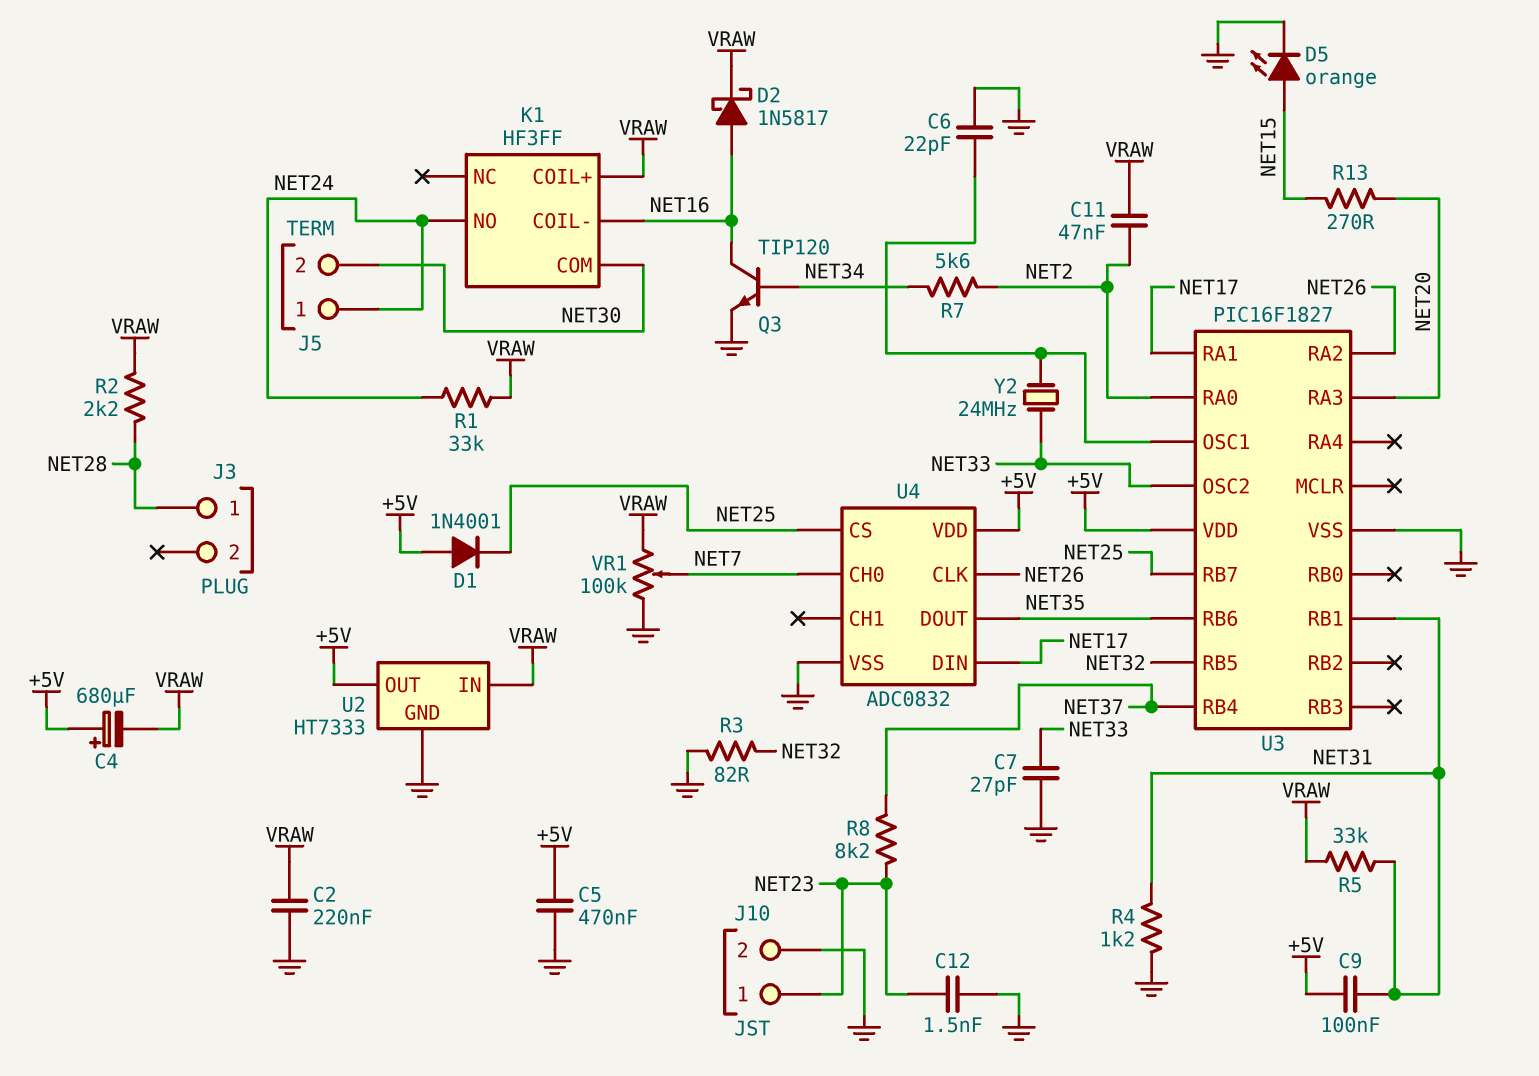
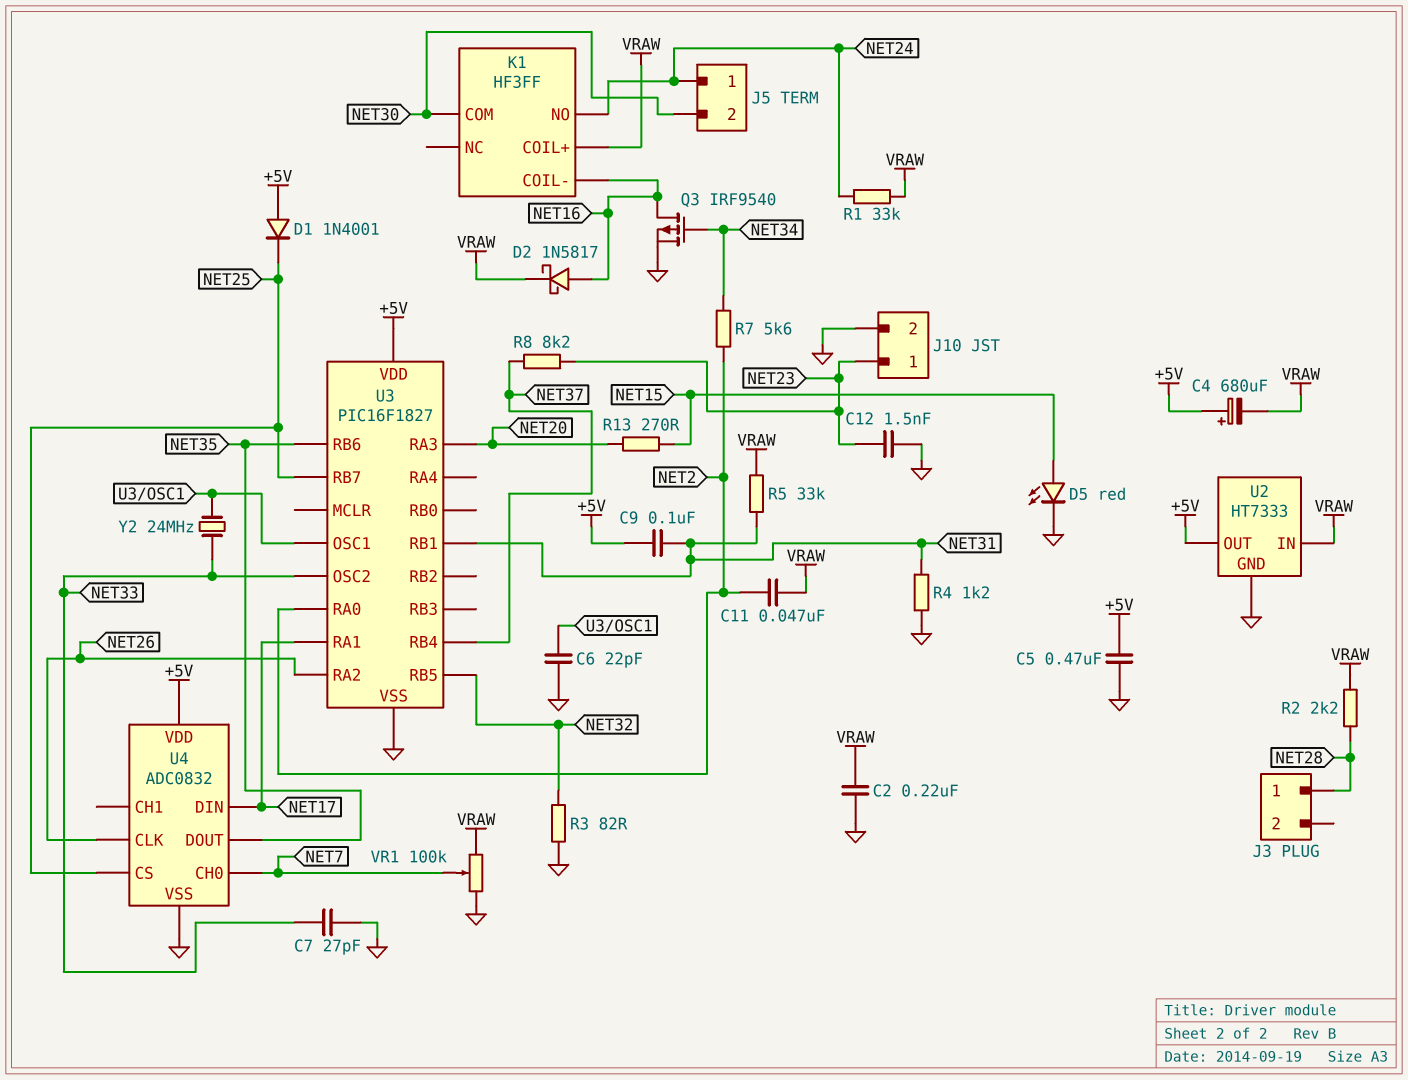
D5: LED orange (A NET15, K GND) -> LED red (A NET15, K GND)
Q3: NPN TIP120 (B NET34, C NET16, E GND) -> PMOS IRF9540 (G NET34, D NET16, S GND)

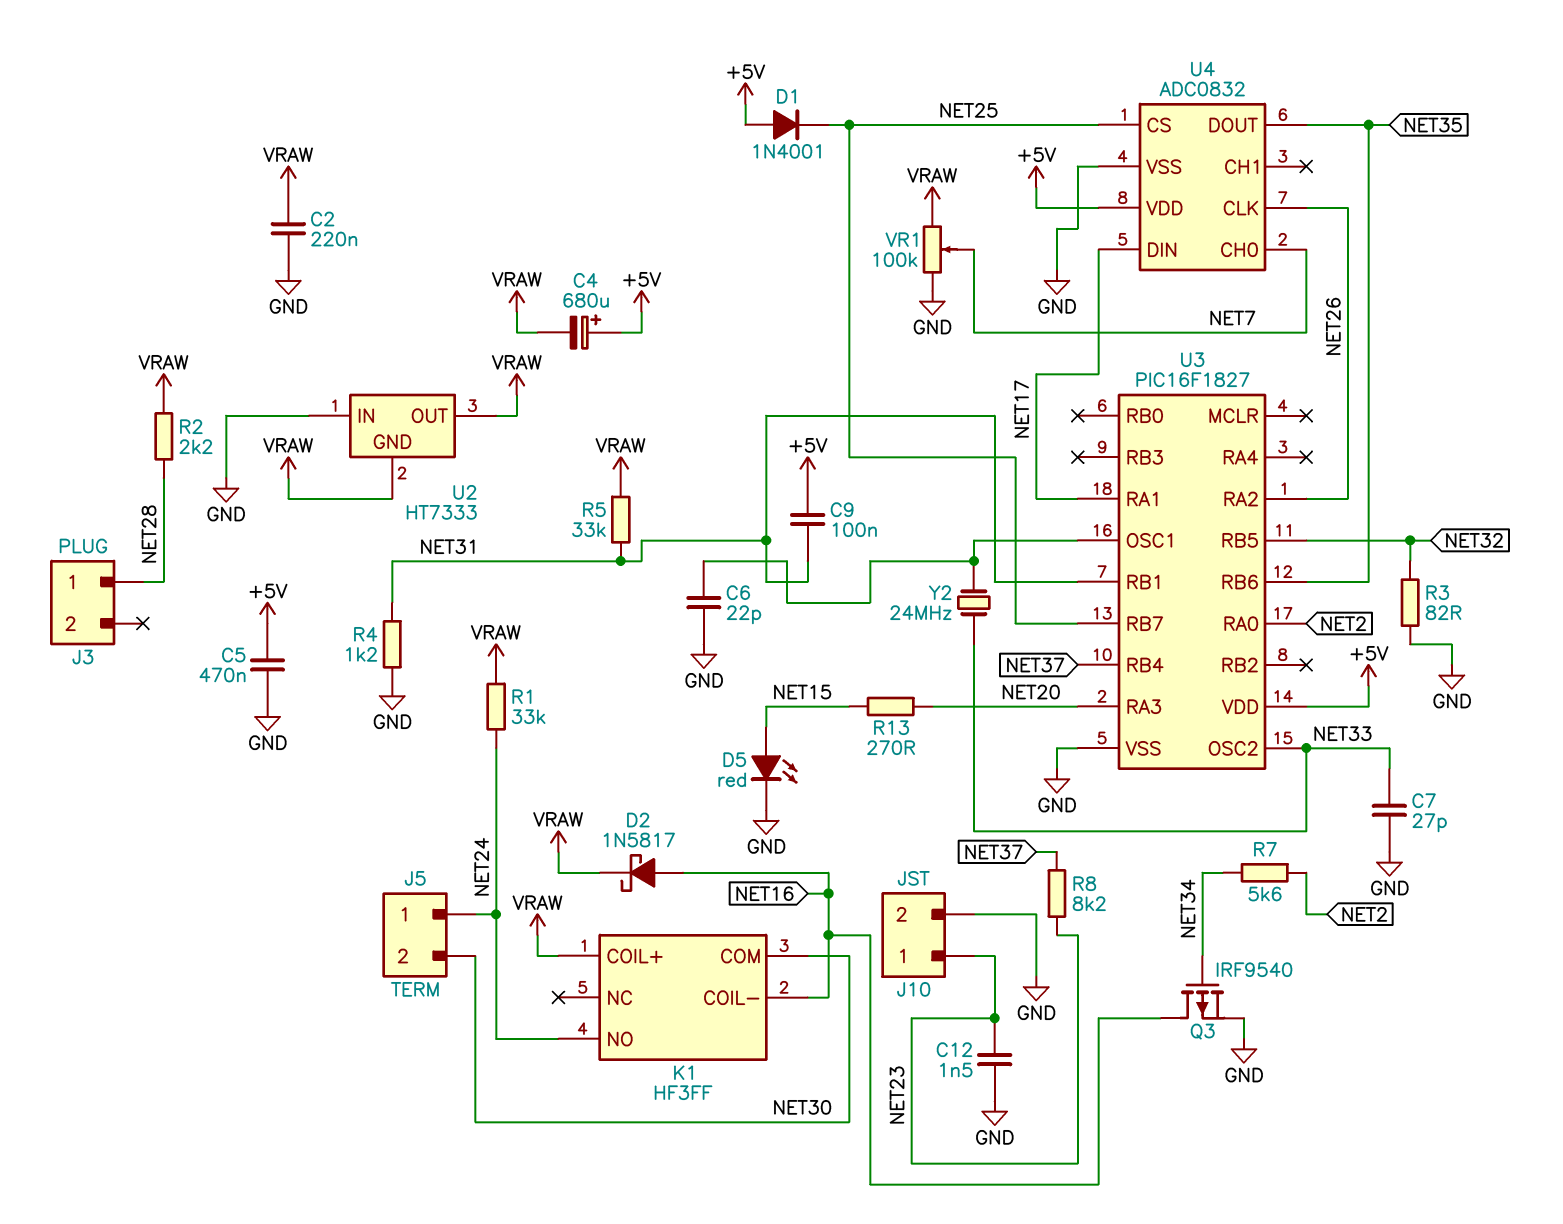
C11: 47nF (NET2, VRAW) -> none
U2 pin GND: GND -> VRAW
U2 pin IN: VRAW -> GND
U2 pin OUT: +5V -> VRAW

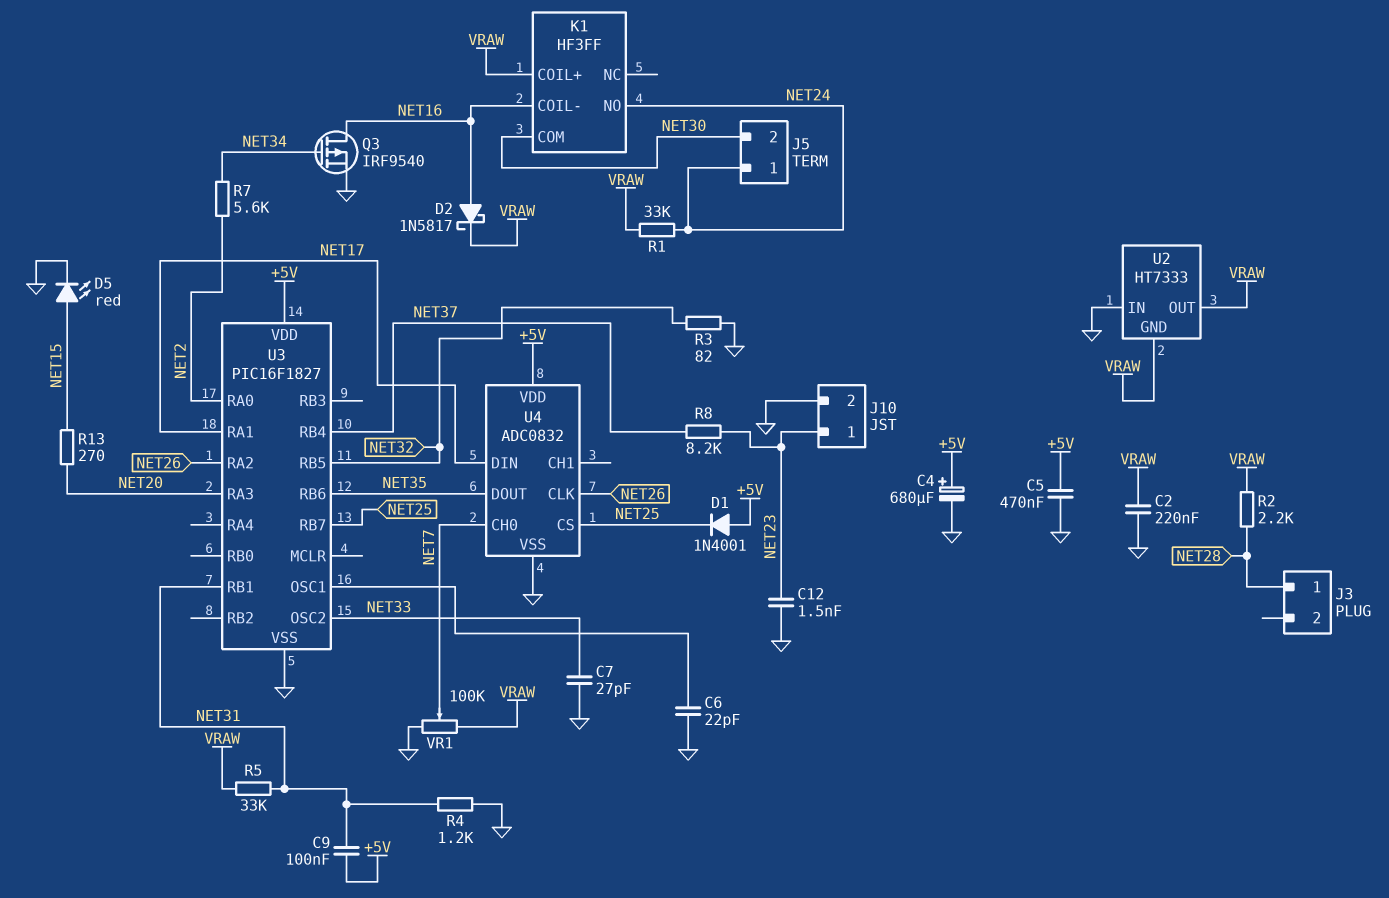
C4: 680uF (plus +5V, minus VRAW) -> 680uF (plus +5V, minus GND)
Y2: 24MHz (NET33, U3/OSC1) -> none

